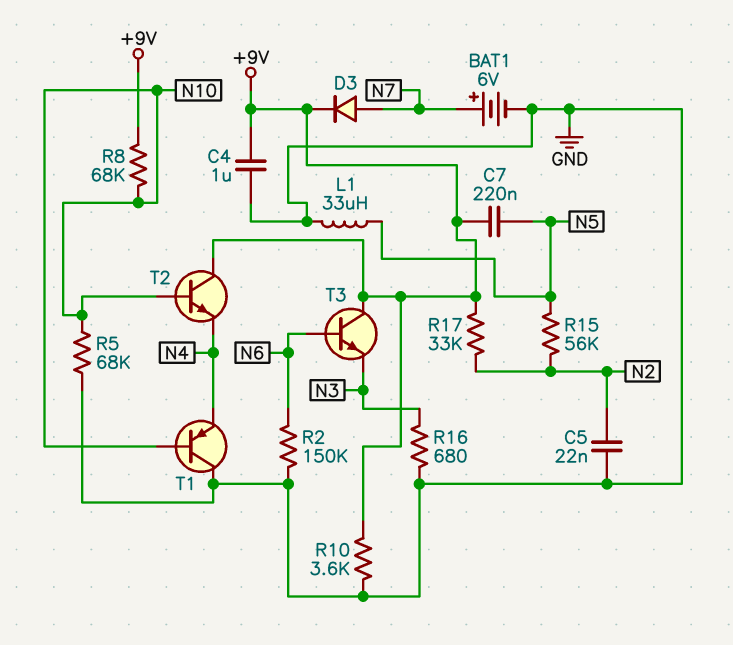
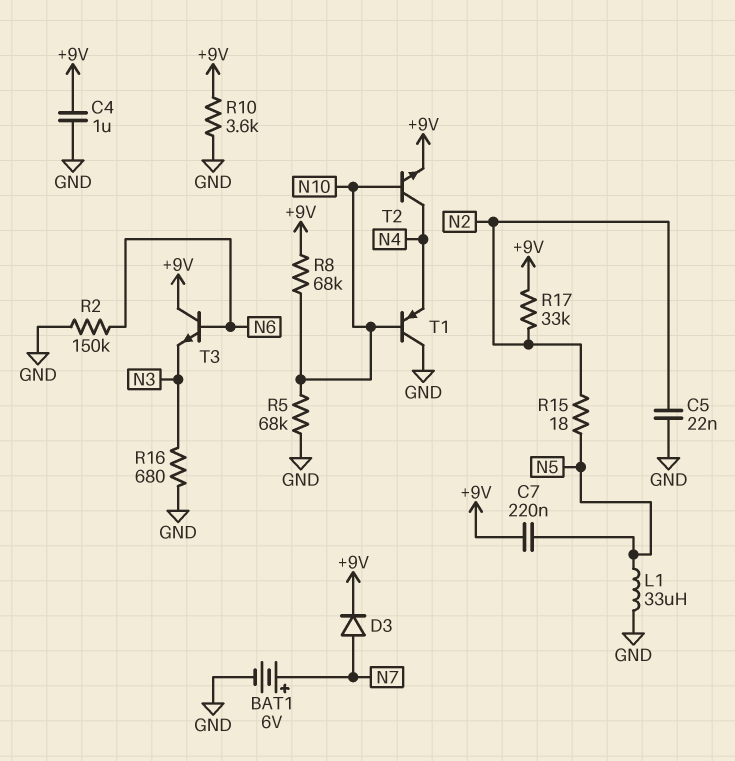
R15: 56k (N2, N5) -> 18 (N2, N5)
T2: NPN (B N10, C +9V, E N4) -> NPN (B N10, C N4, E +9V)

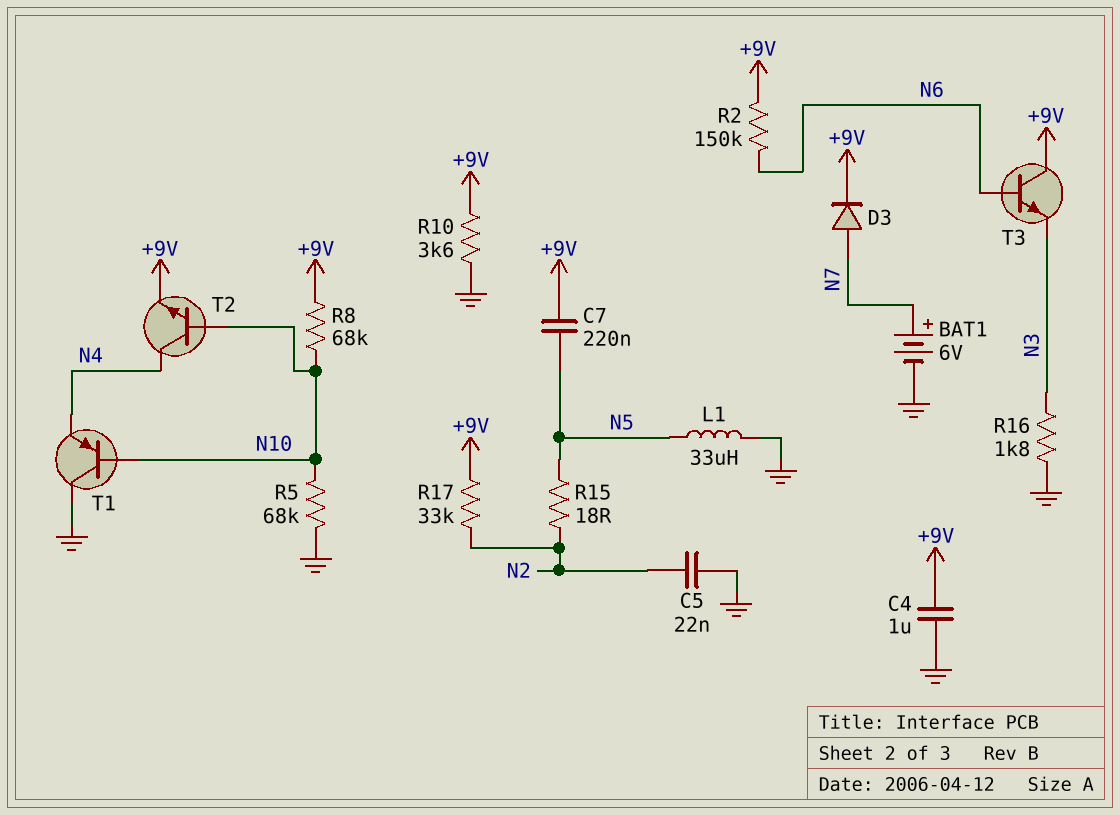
R2: 150k (GND, N6) -> 150k (+9V, N6)
R16: 680 (GND, N3) -> 1.8k (GND, N3)

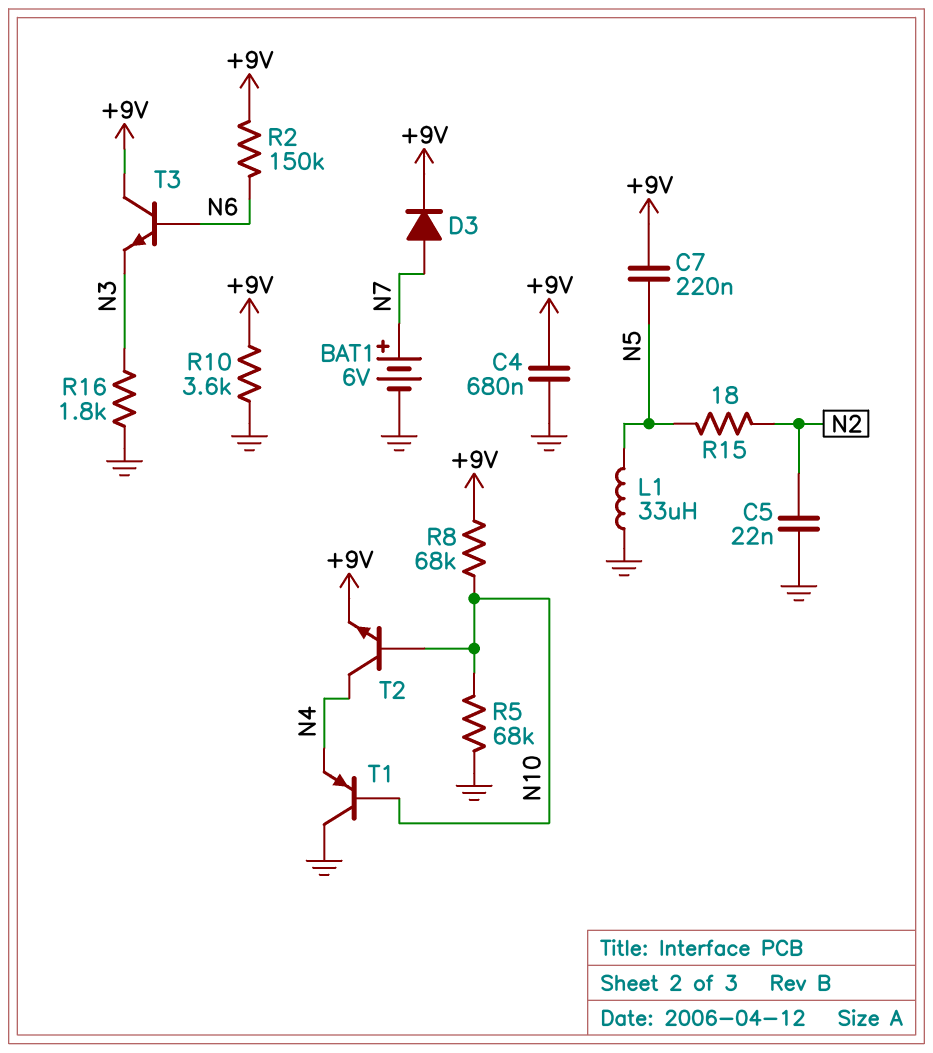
C4: 1uF (+9V, GND) -> 680nF (+9V, GND)
R17: 33k (+9V, N2) -> none

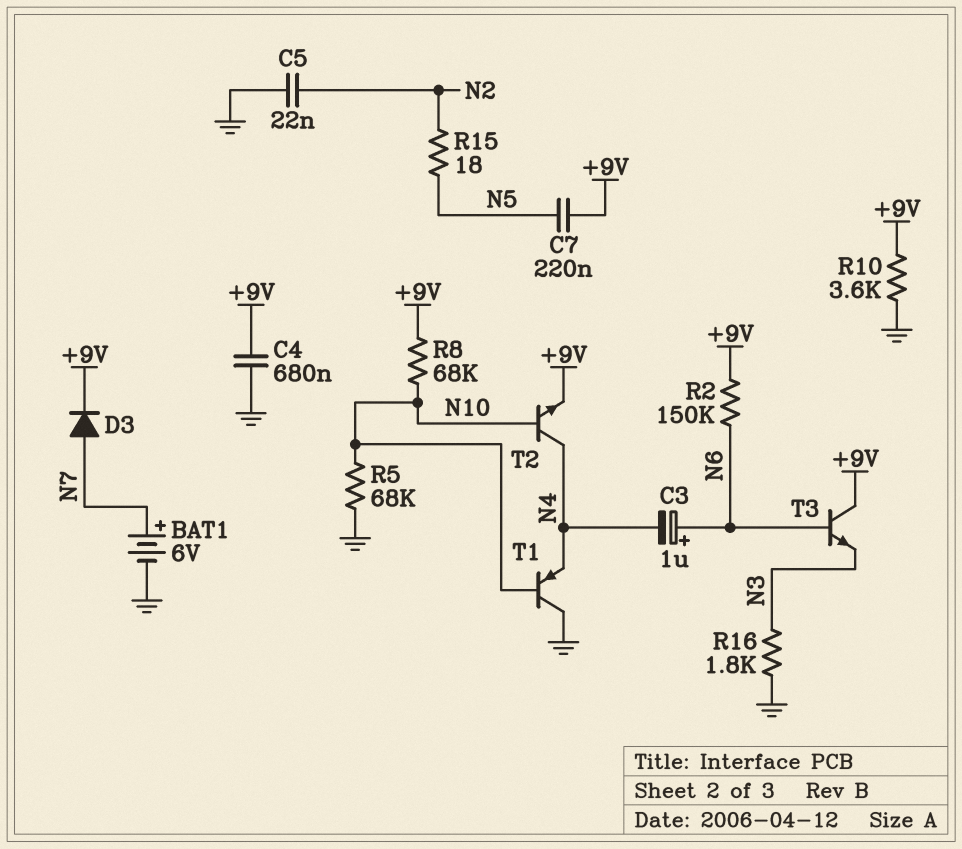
C3: none -> 1uF (plus N6, minus N4)
L1: 33uH (GND, N5) -> none

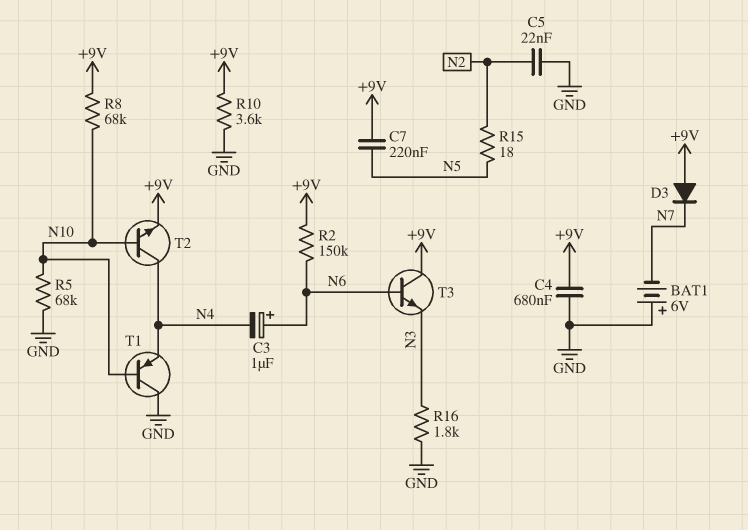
BAT1: 6V (plus N7, minus GND) -> 6V (plus GND, minus N7)
D3: diode (A N7, K +9V) -> diode (A +9V, K N7)

